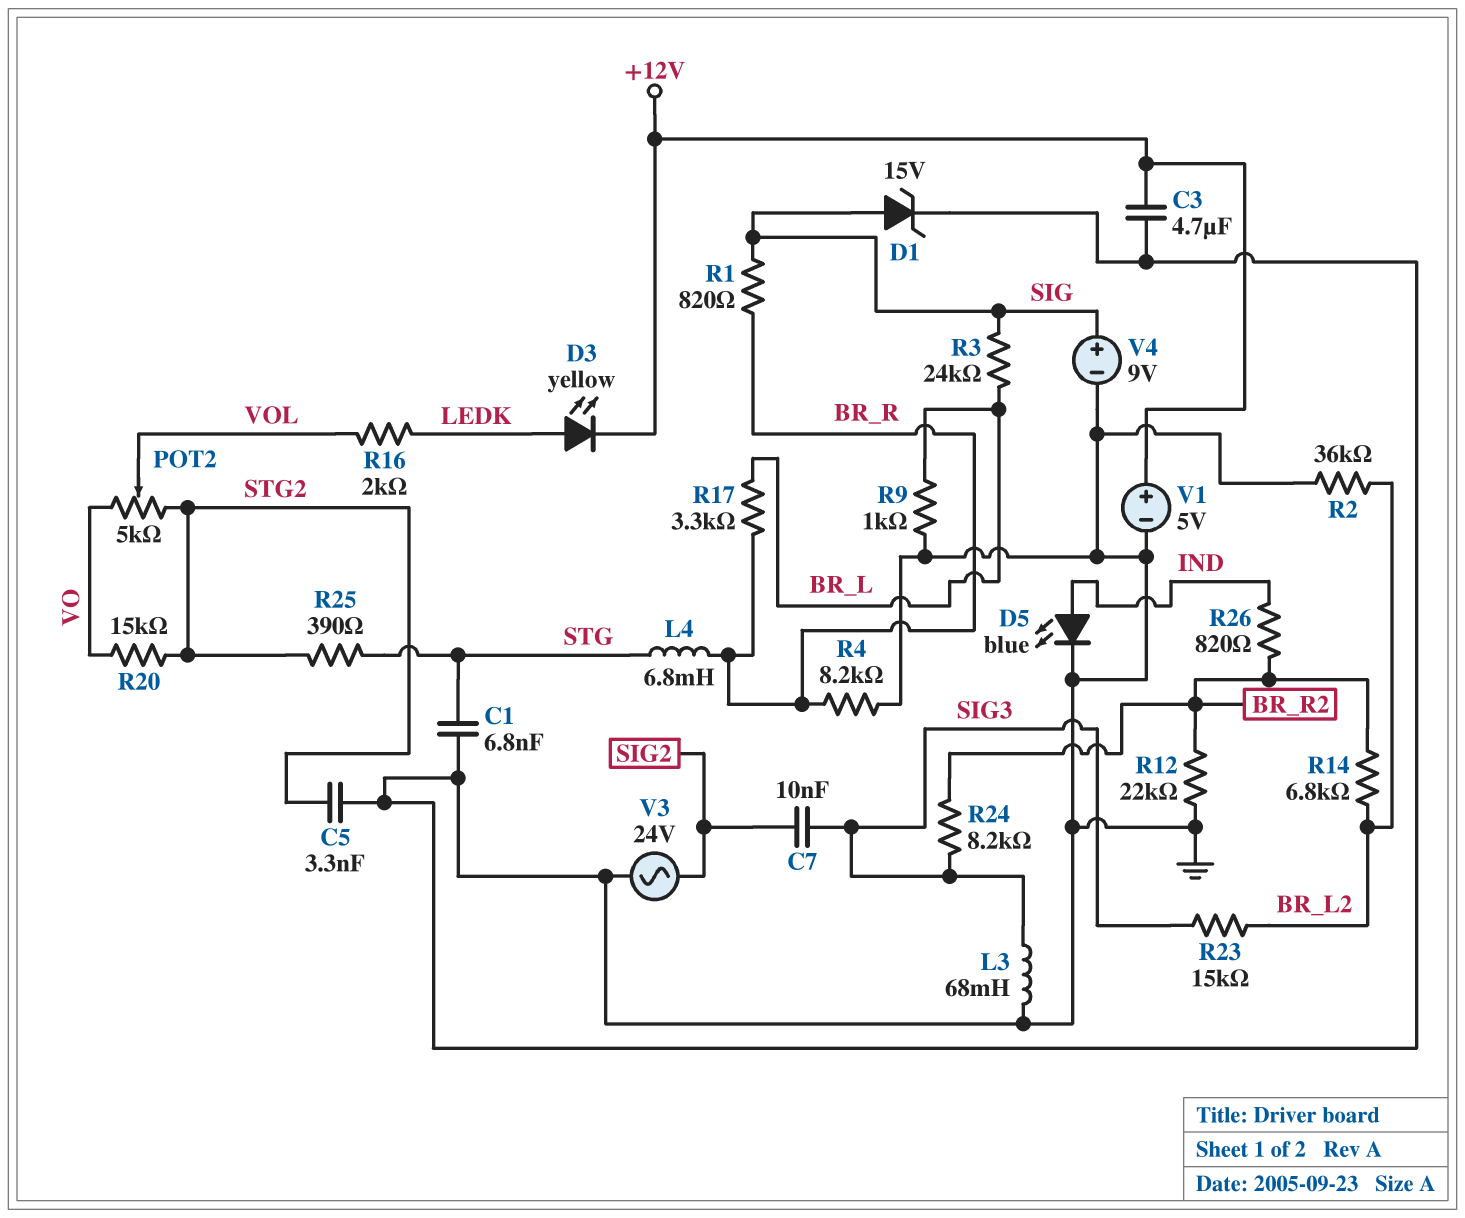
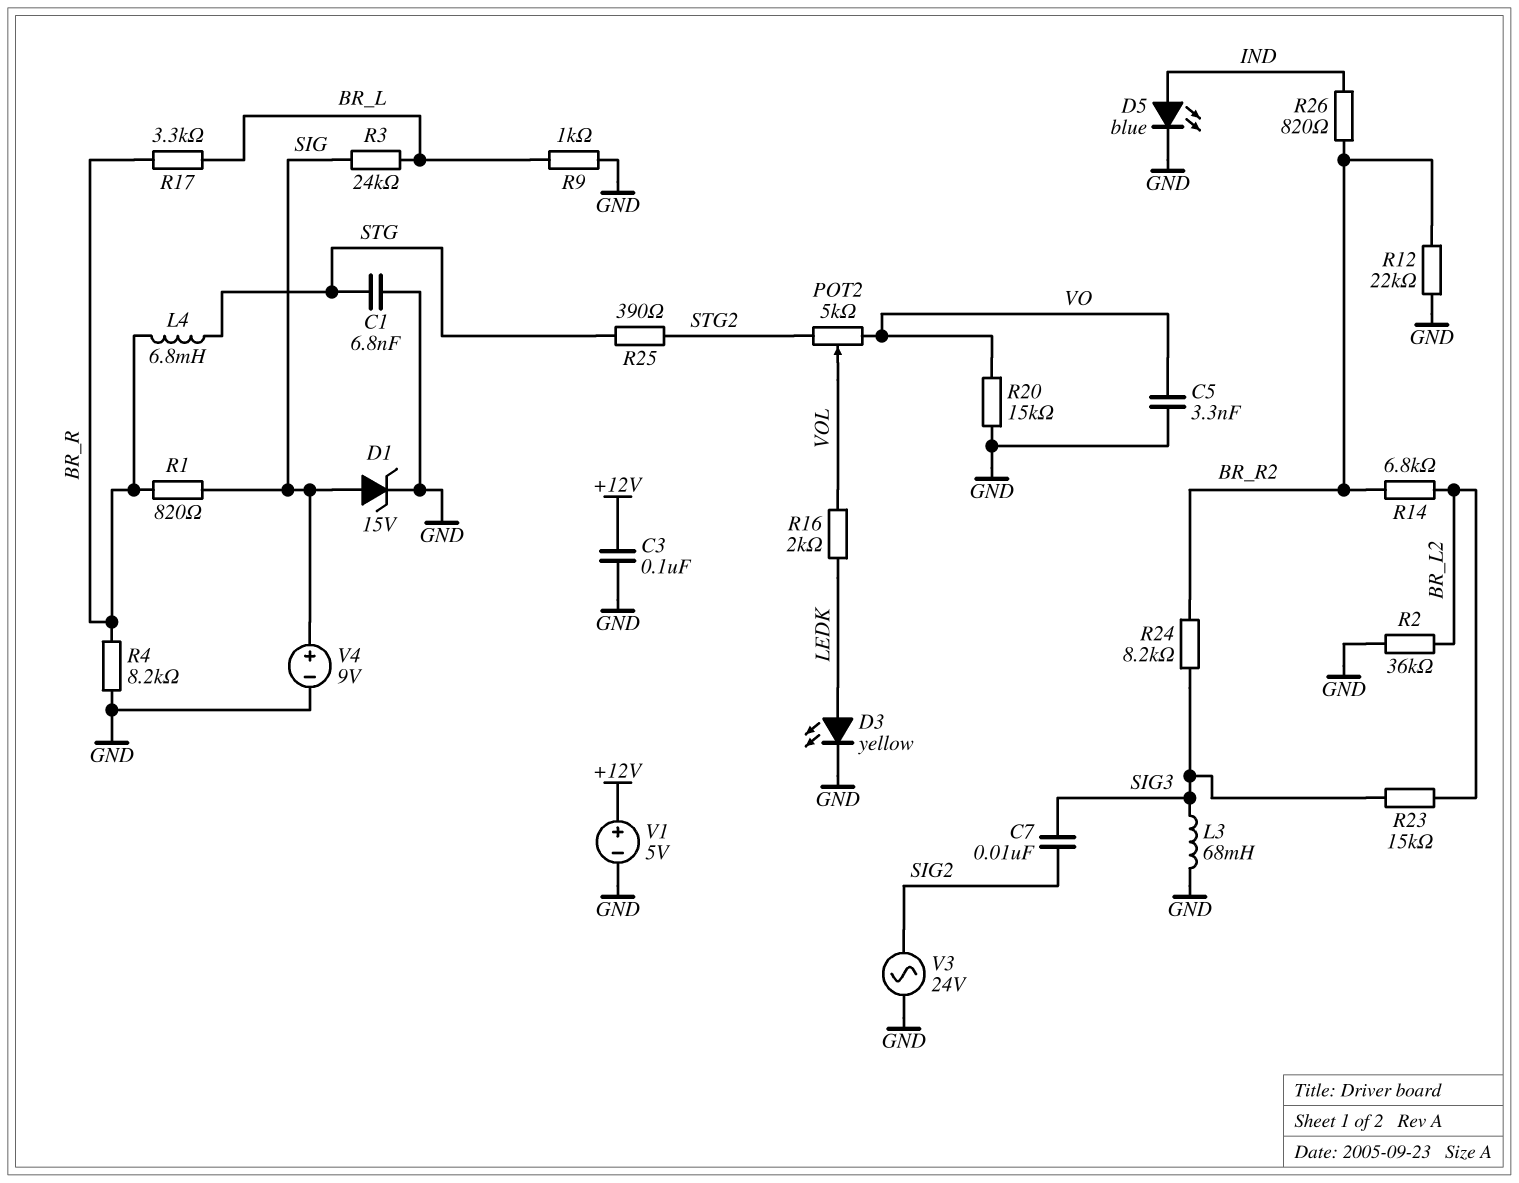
C3: 4.7uF (+12V, GND) -> 100nF (+12V, GND)
C5: 3.3nF (GND, STG2) -> 3.3nF (GND, VO)
D3: LED yellow (A LEDK, K +12V) -> LED yellow (A LEDK, K GND)
R20: 15k (STG2, VO) -> 15k (GND, VO)

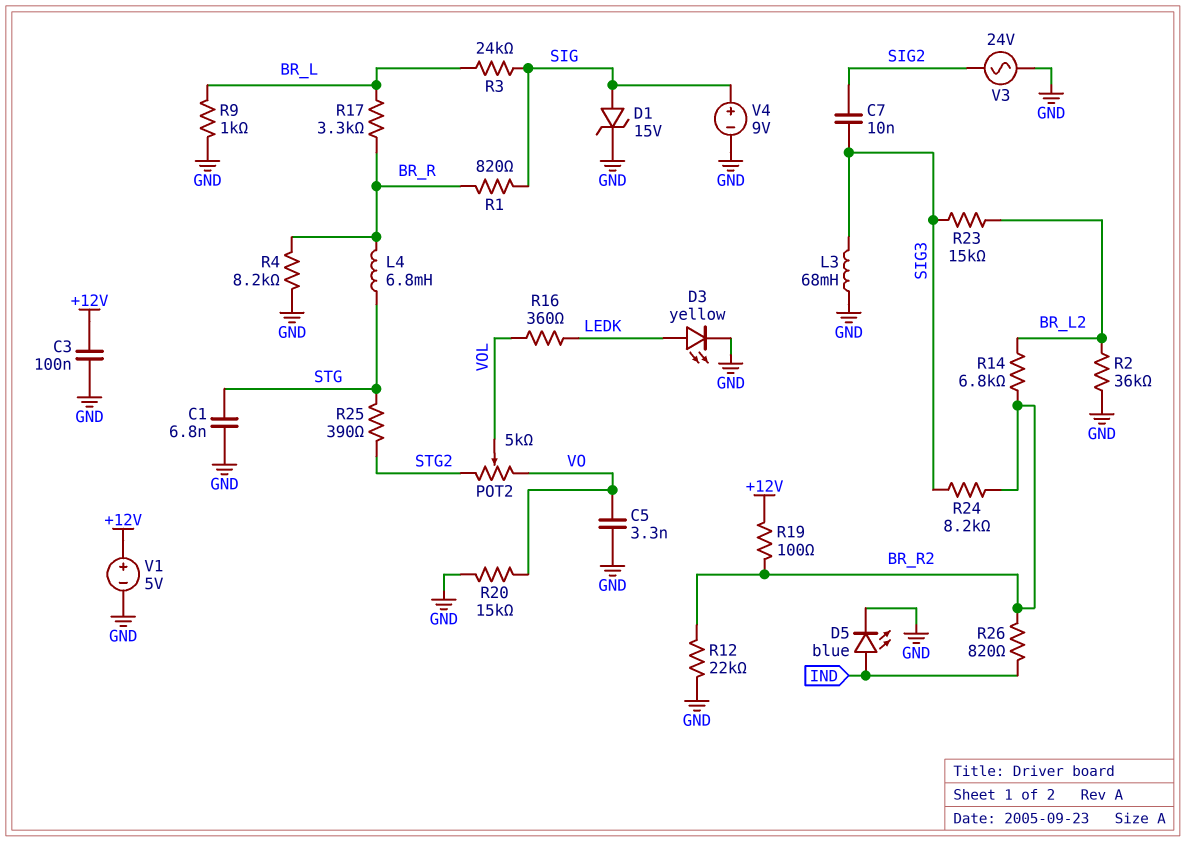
R16: 2k (LEDK, VOL) -> 360 (LEDK, VOL)
R19: none -> 100 (+12V, BR_R2)

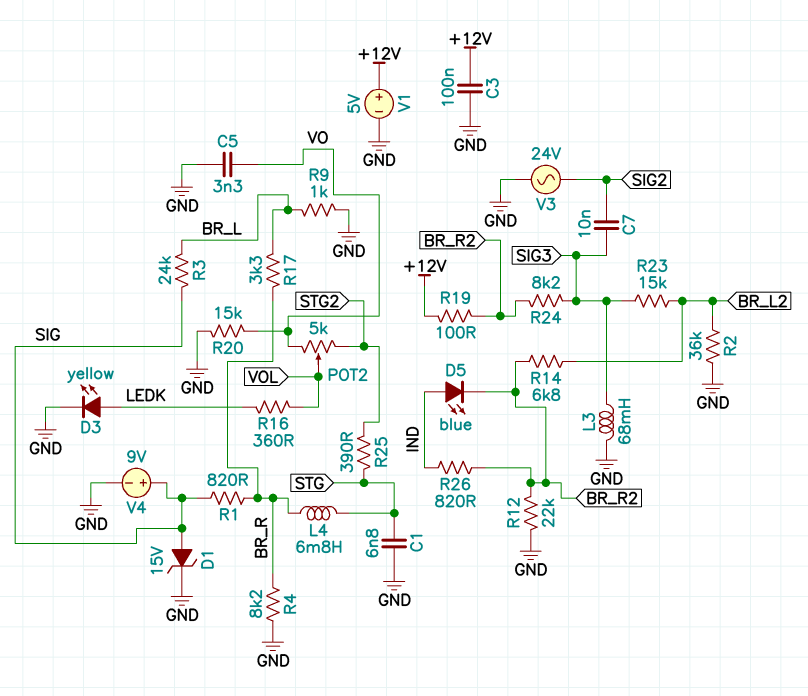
D5: LED blue (A IND, K GND) -> LED blue (A IND, K BR_R2)

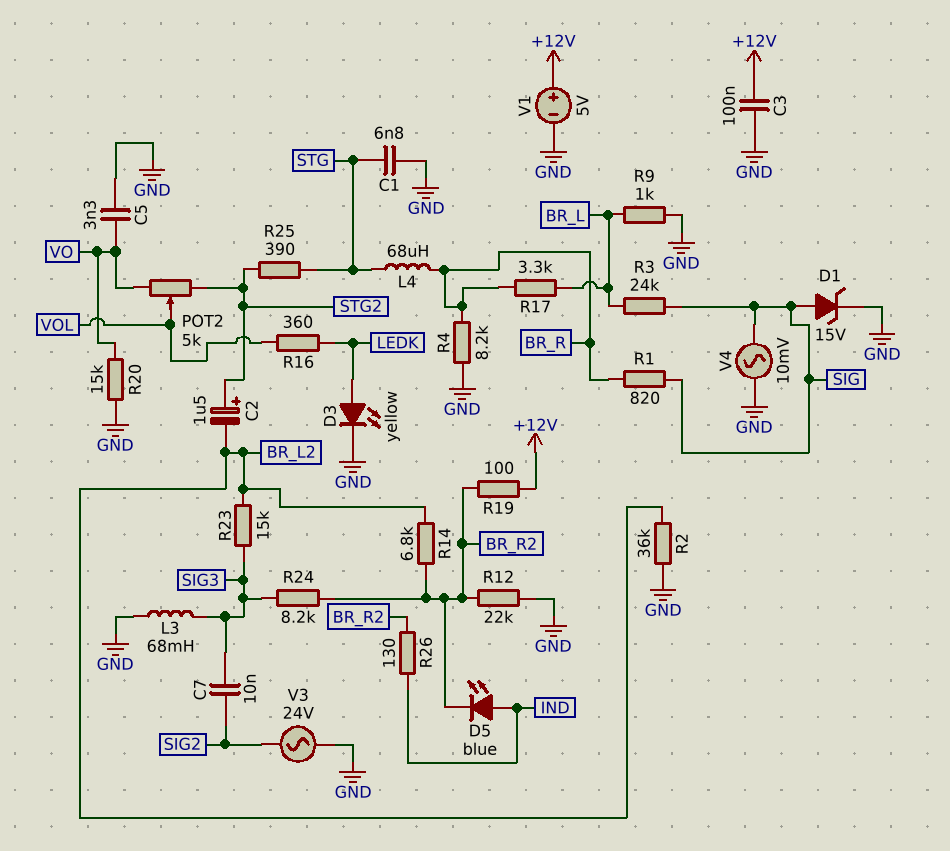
C2: none -> 1.5uF (plus STG2, minus BR_L2)
L4: 6.8mH (BR_R, STG) -> 68uH (BR_R, STG)
R26: 820 (BR_R2, IND) -> 130 (BR_R2, IND)
V4: 9V (plus SIG, minus GND) -> AC 10mV (GND, SIG)

